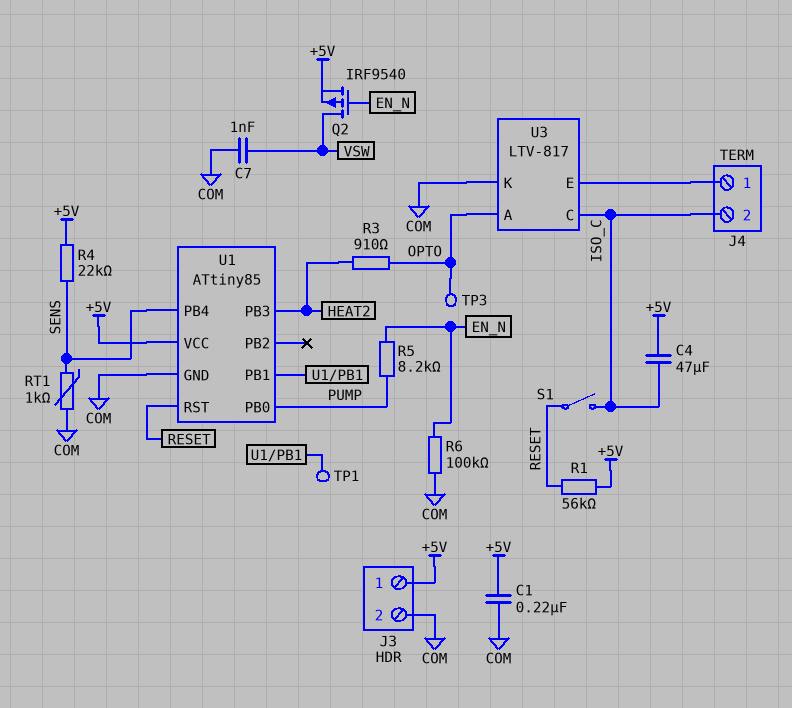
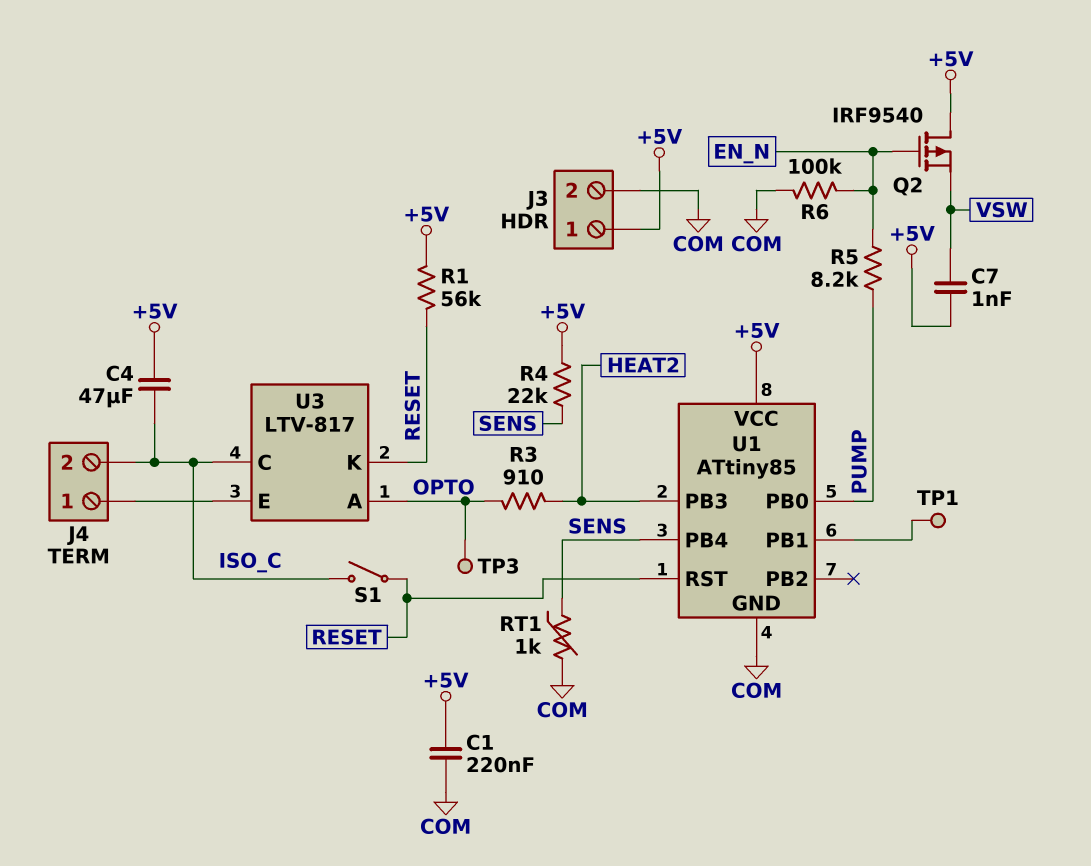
C7: 1nF (COM, VSW) -> 1nF (+5V, VSW)
Q2: PMOS IRF9540 (G EN_N, D VSW, S +5V) -> PMOS IRF9540 (G EN_N, D +5V, S VSW)
U3 pin K: COM -> RESET

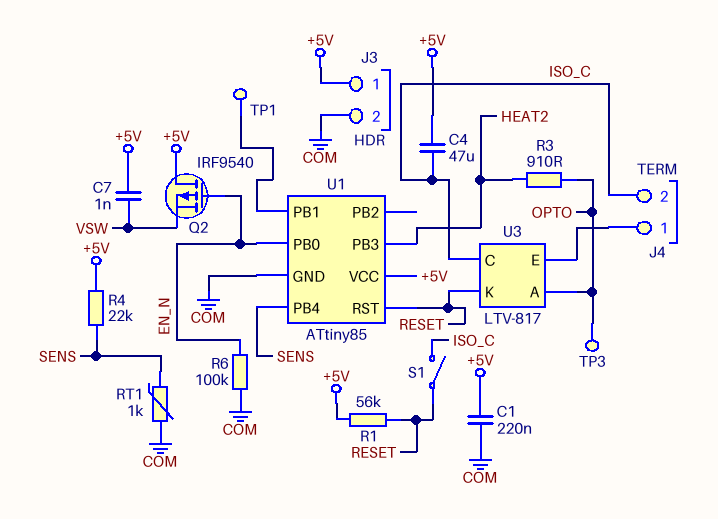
R5: 8.2k (EN_N, PUMP) -> none
U1 pin PB0: PUMP -> EN_N

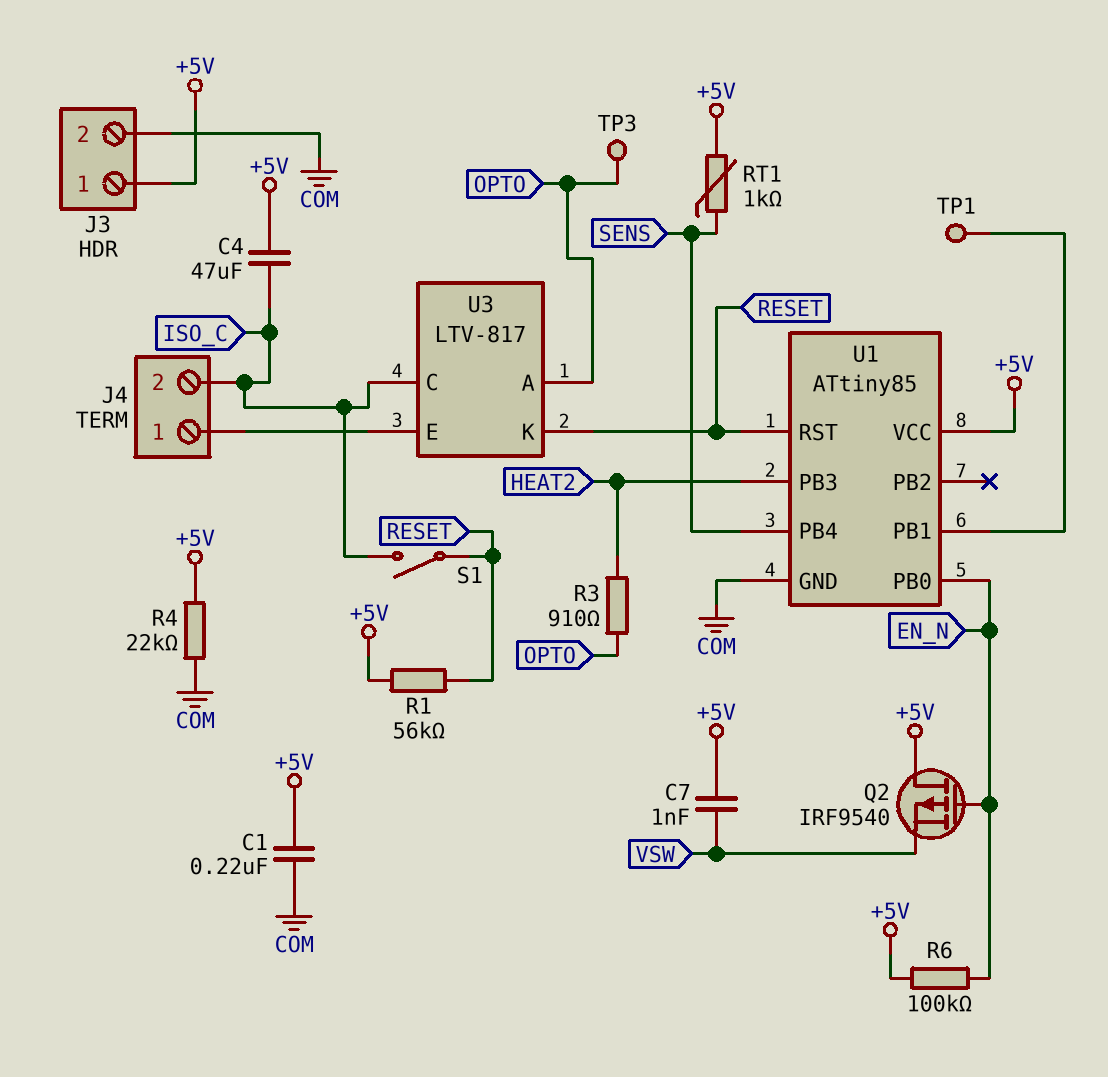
R4: 22k (+5V, SENS) -> 22k (+5V, COM)
R6: 100k (COM, EN_N) -> 100k (+5V, EN_N)
RT1: 1k (COM, SENS) -> 1k (+5V, SENS)

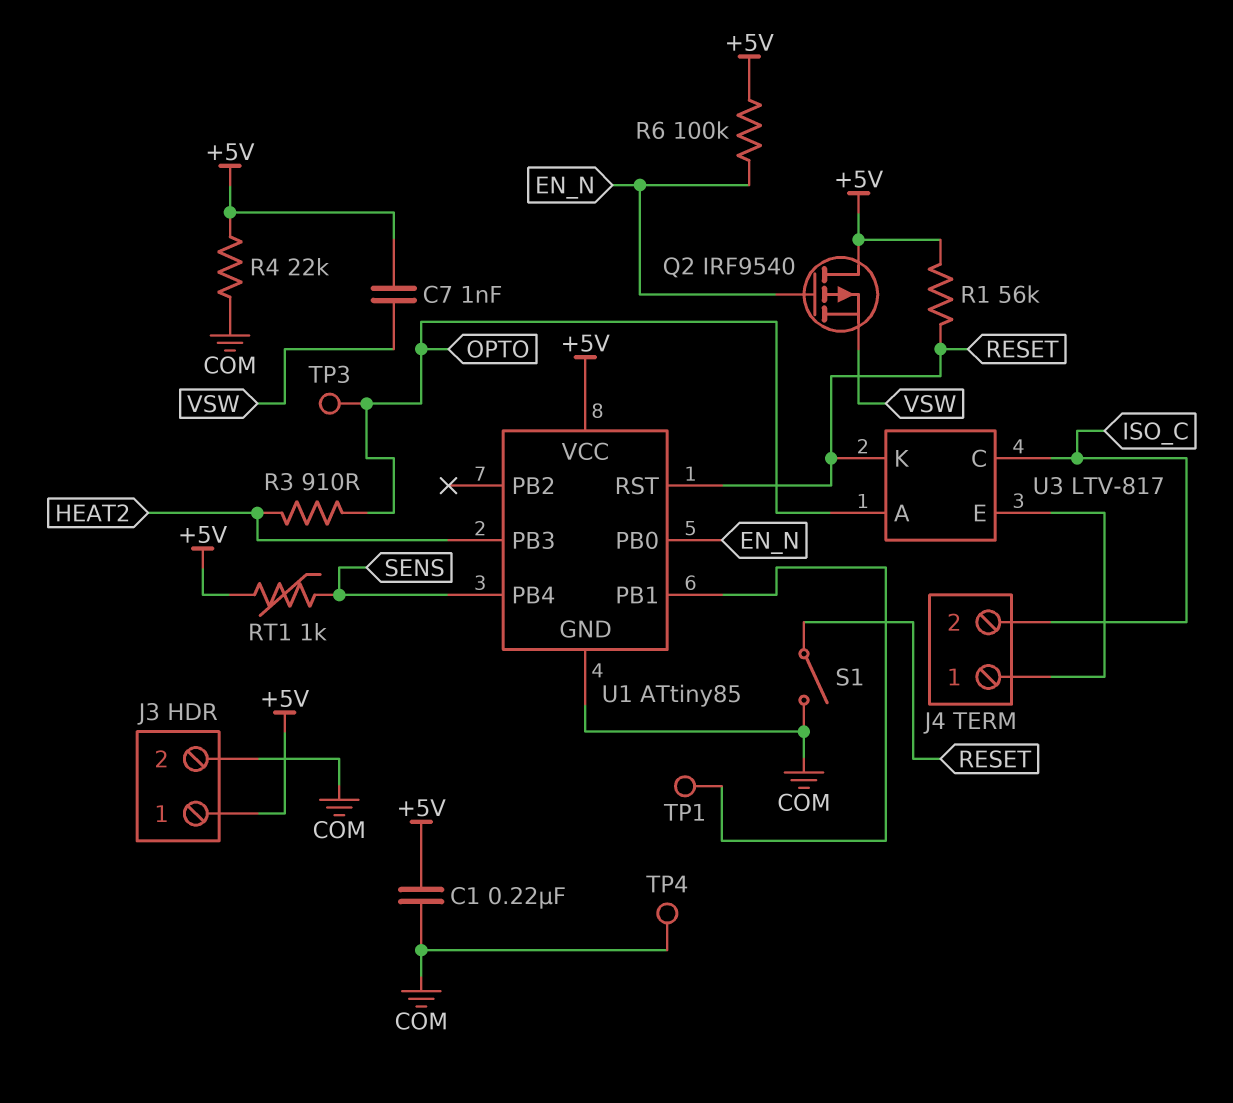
C4: 47uF (+5V, ISO_C) -> none
S1: switch (ISO_C, RESET) -> switch (COM, RESET)
TP4: none -> test point (COM)

